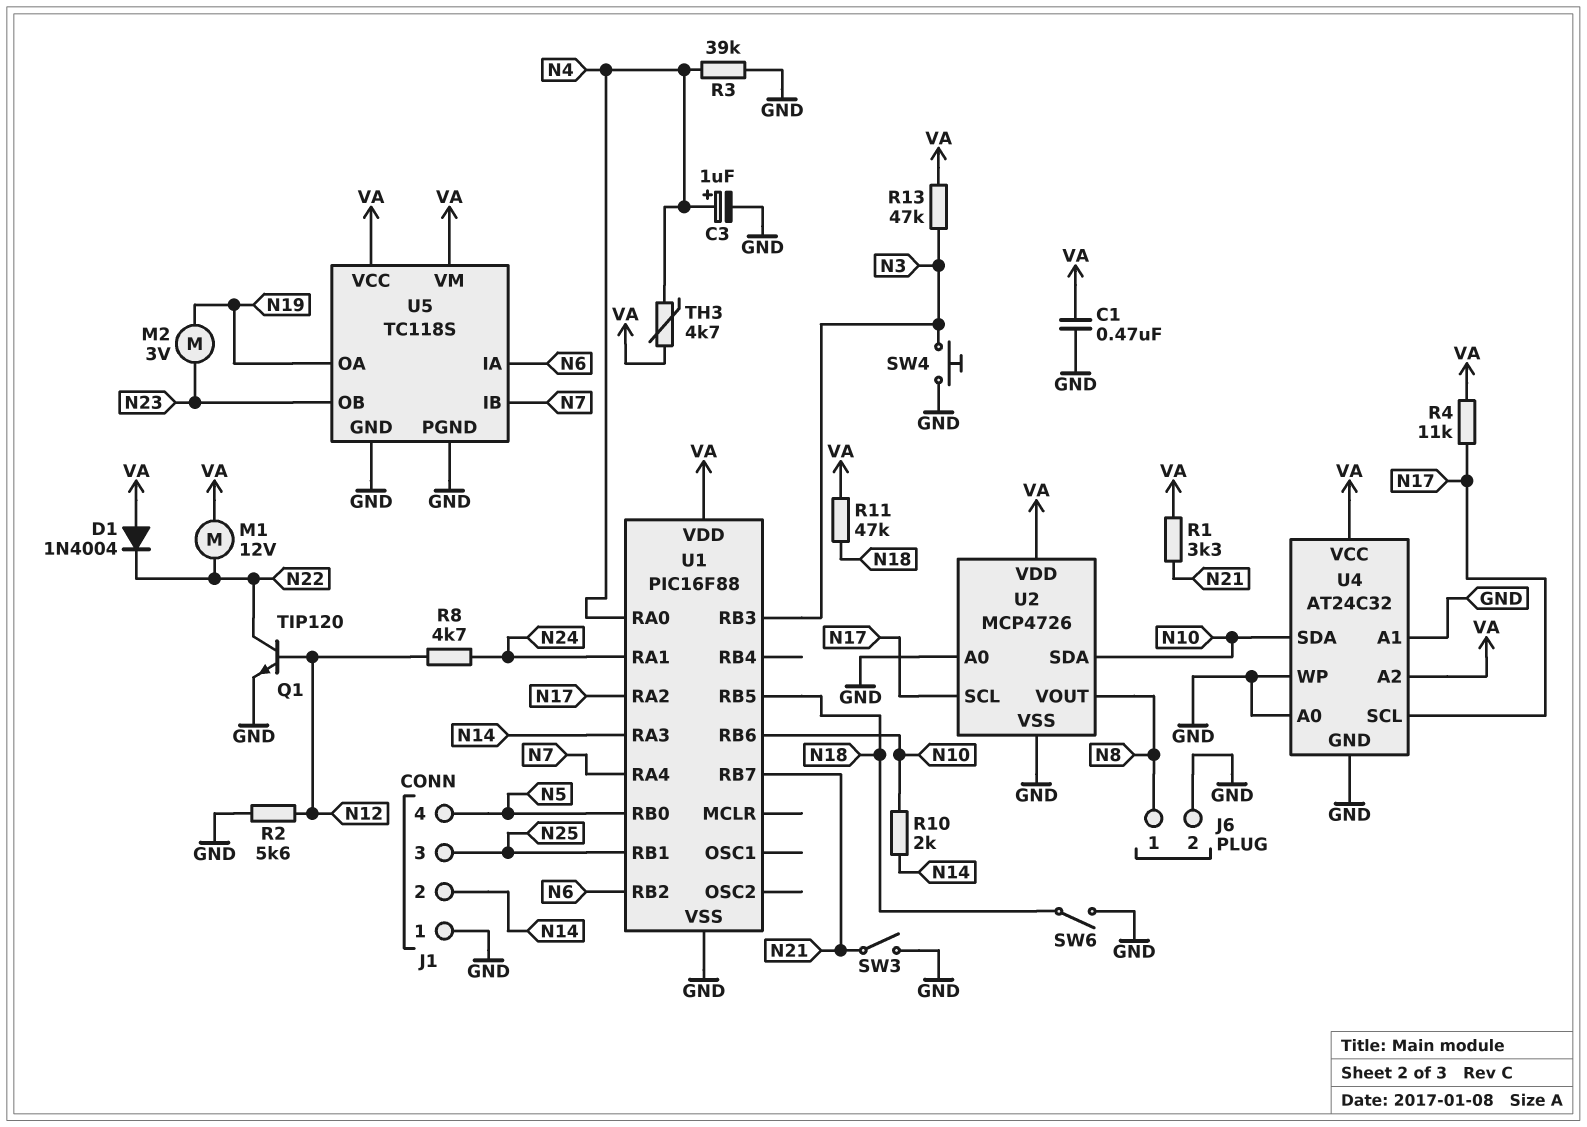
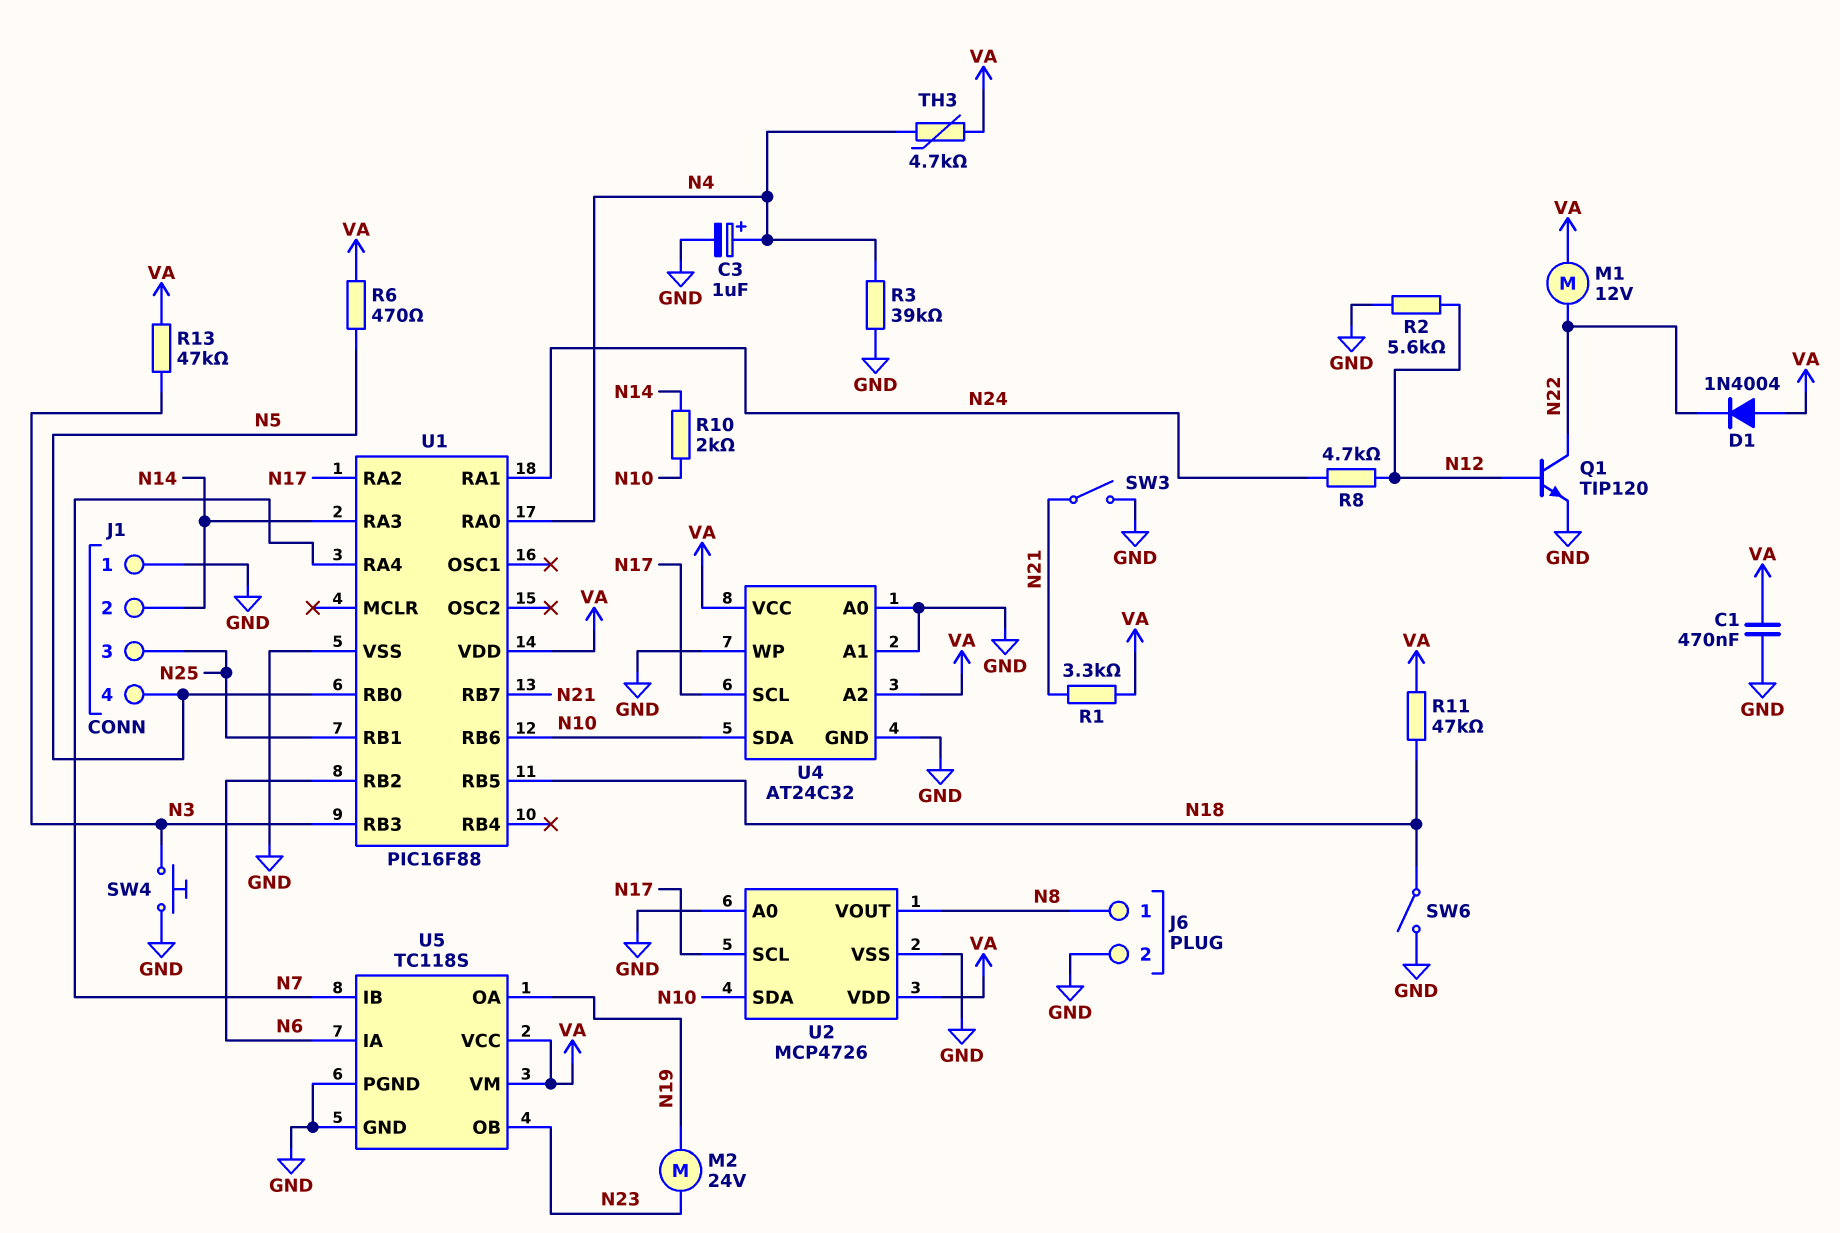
M2: motor 3V (N19, N23) -> motor 24V (N19, N23)
R4: 11k (N17, VA) -> none
R6: none -> 470 (N5, VA)

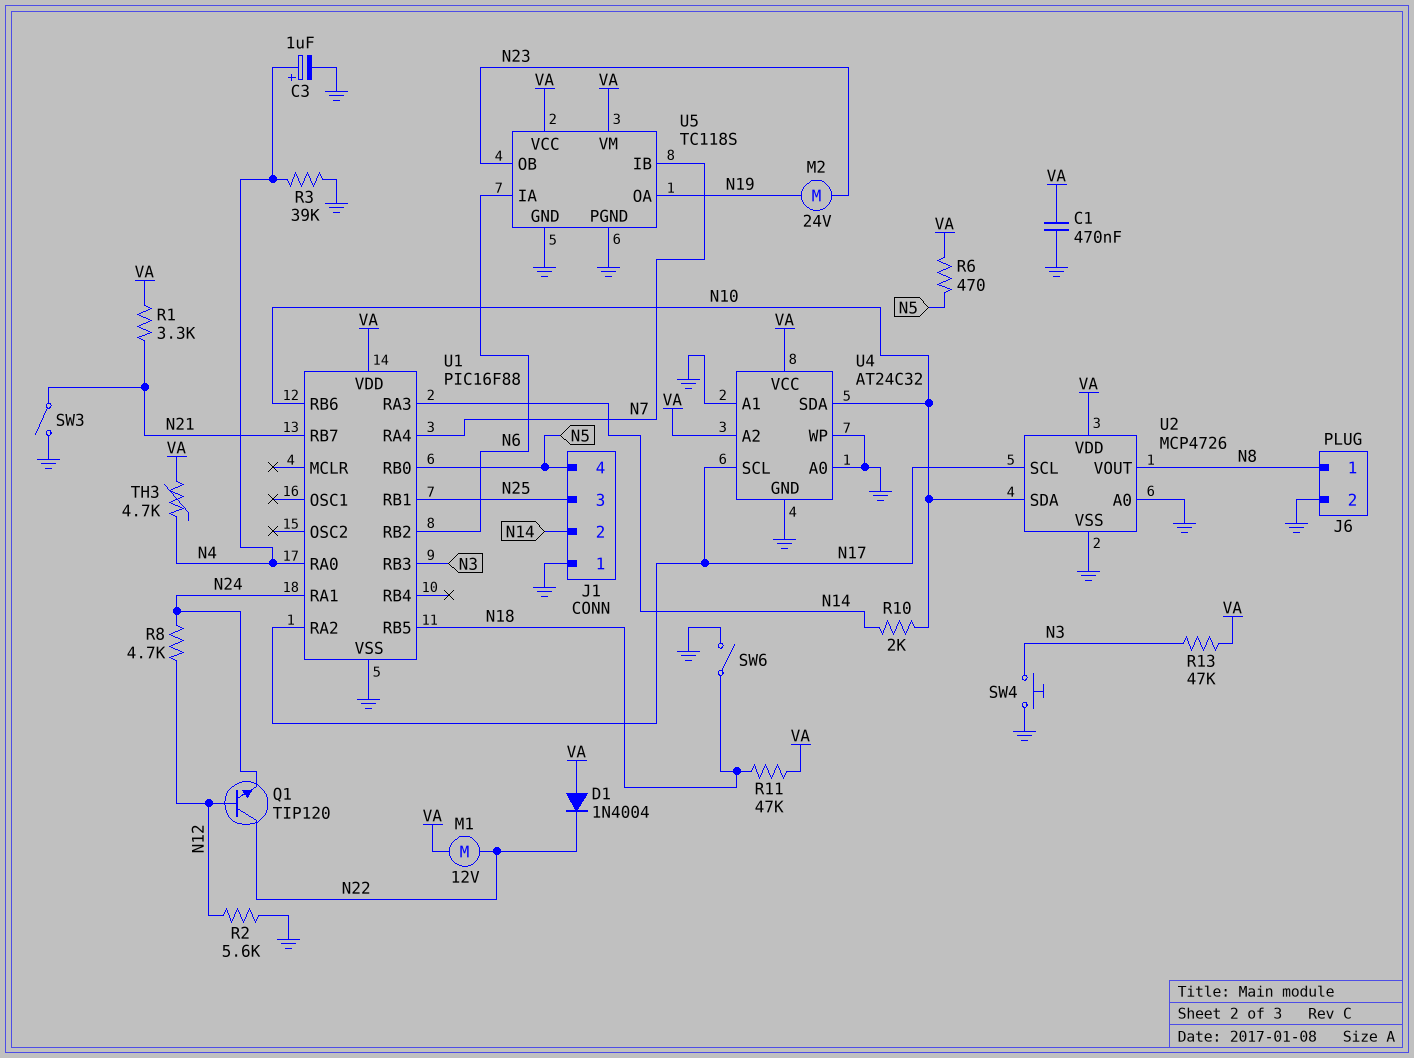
Q1: NPN TIP120 (B N12, C N22, E GND) -> NPN TIP120 (B N12, C N22, E N24)

